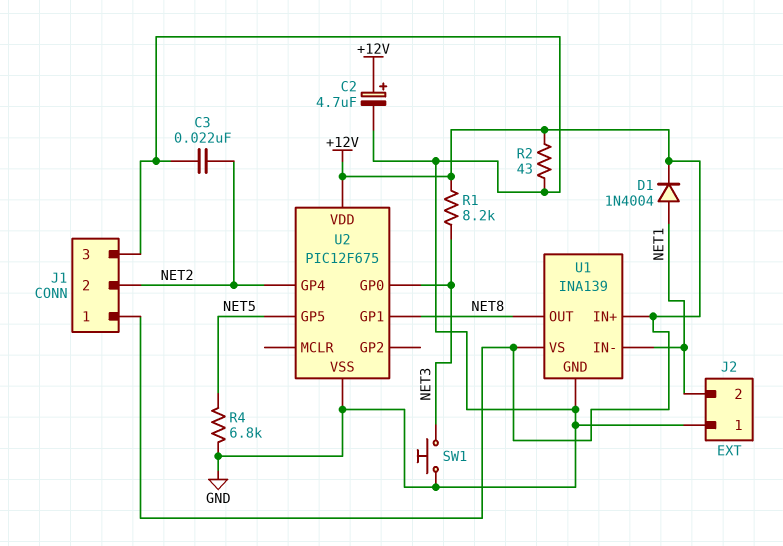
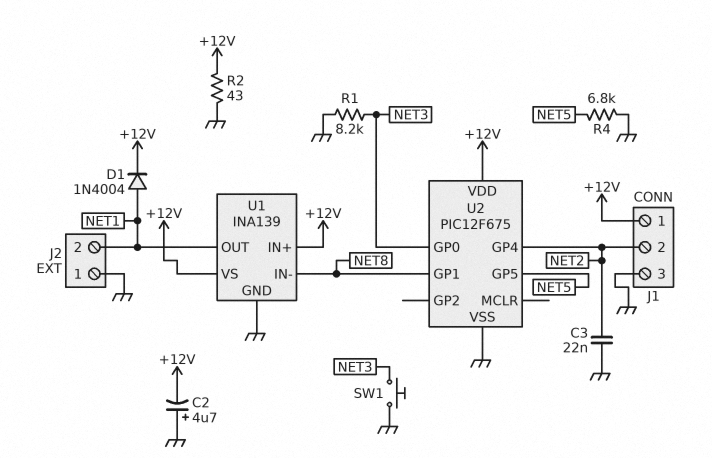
C2: 4.7uF (plus +12V, minus GND) -> 4.7uF (plus GND, minus +12V)
R1: 8.2k (+12V, NET3) -> 8.2k (GND, NET3)
U1 pin IN-: NET1 -> NET8
U1 pin OUT: NET8 -> NET1

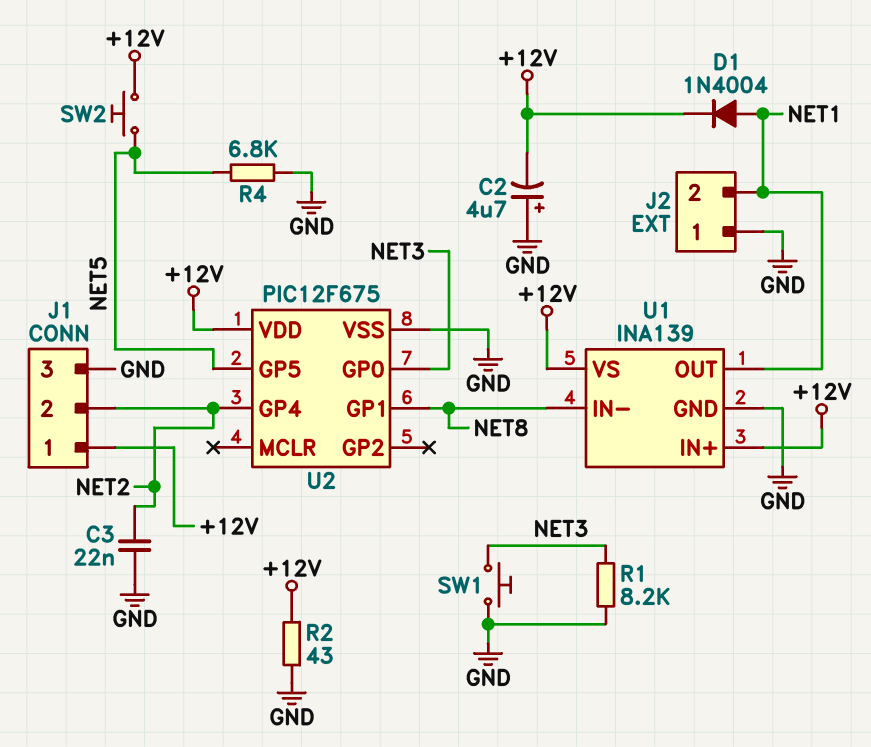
SW2: none -> button (+12V, NET5)

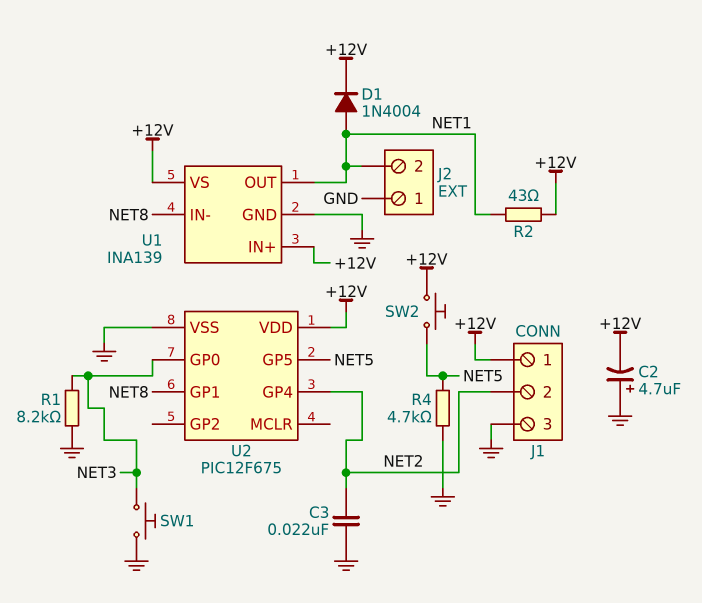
R2: 43 (+12V, GND) -> 43 (+12V, NET1)
R4: 6.8k (GND, NET5) -> 4.7k (GND, NET5)

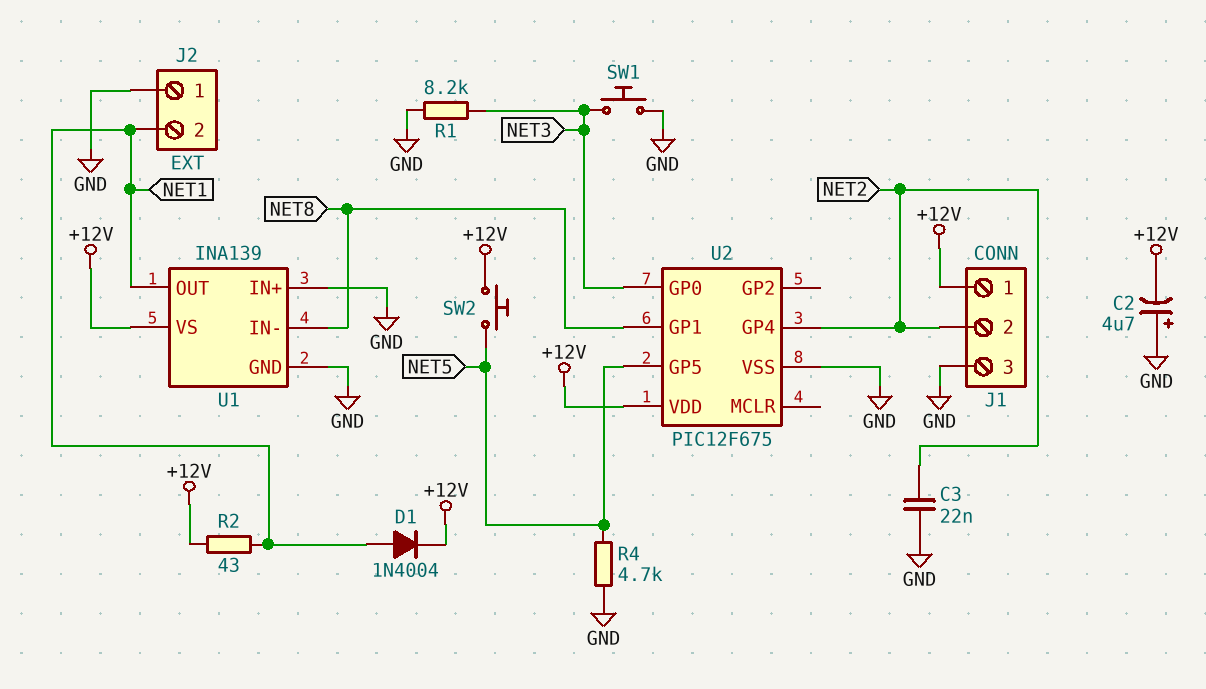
U1 pin IN+: +12V -> GND

